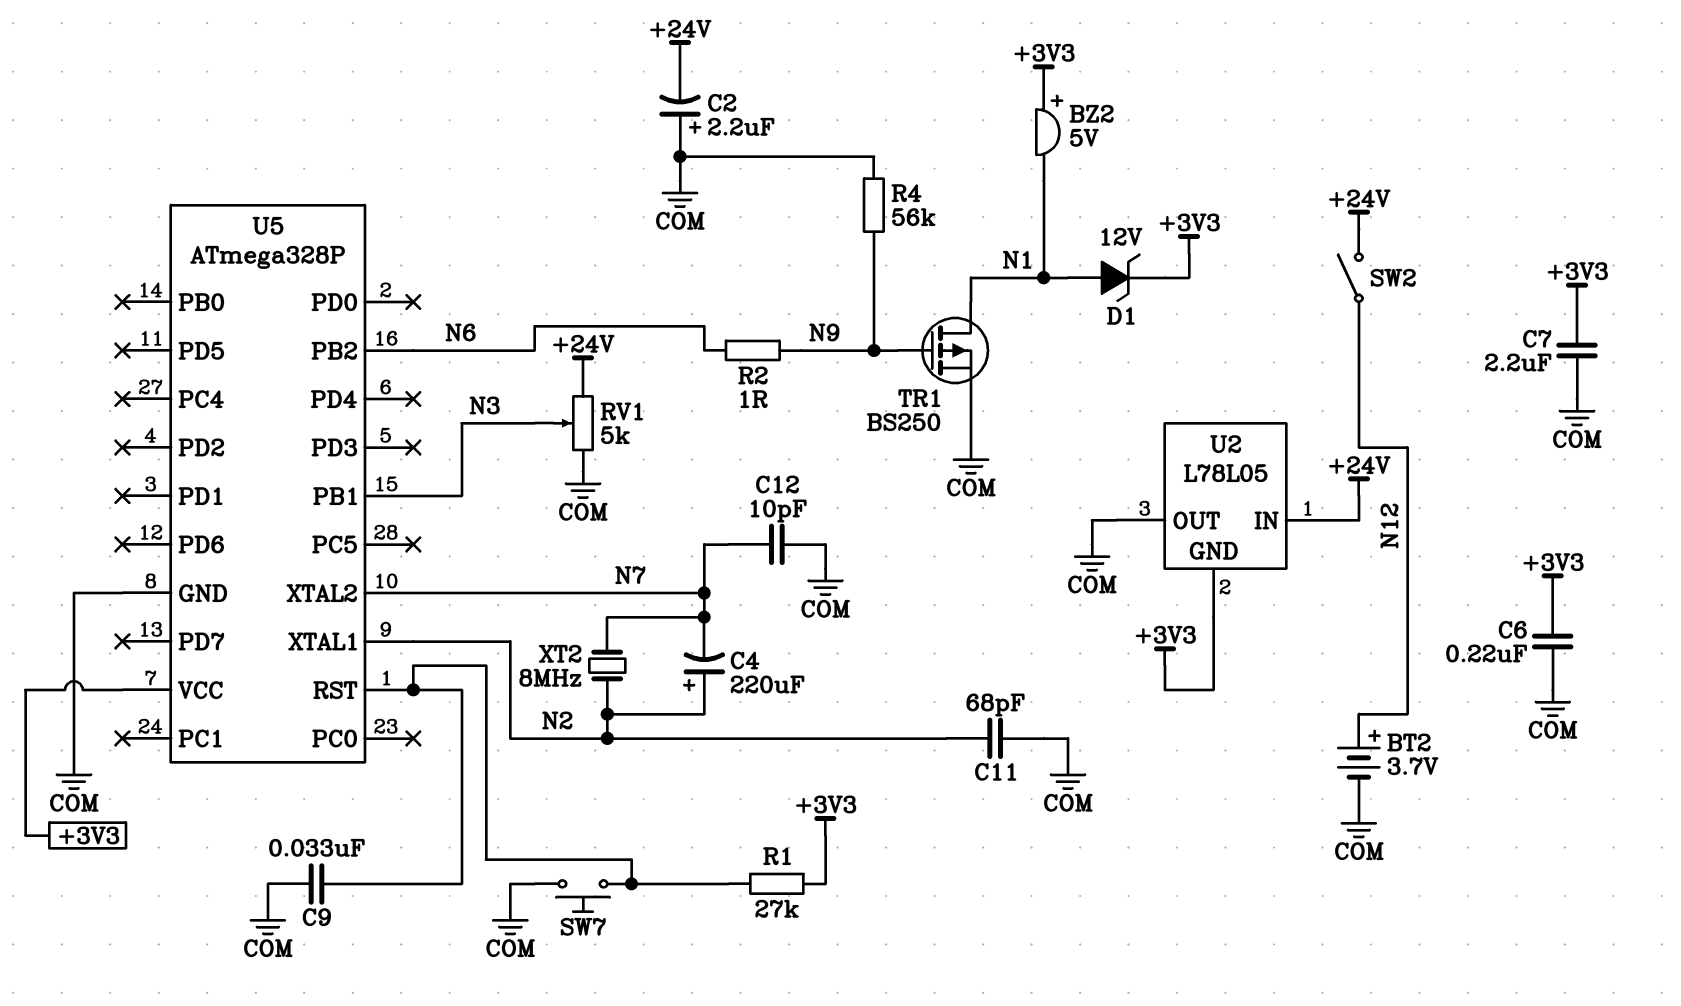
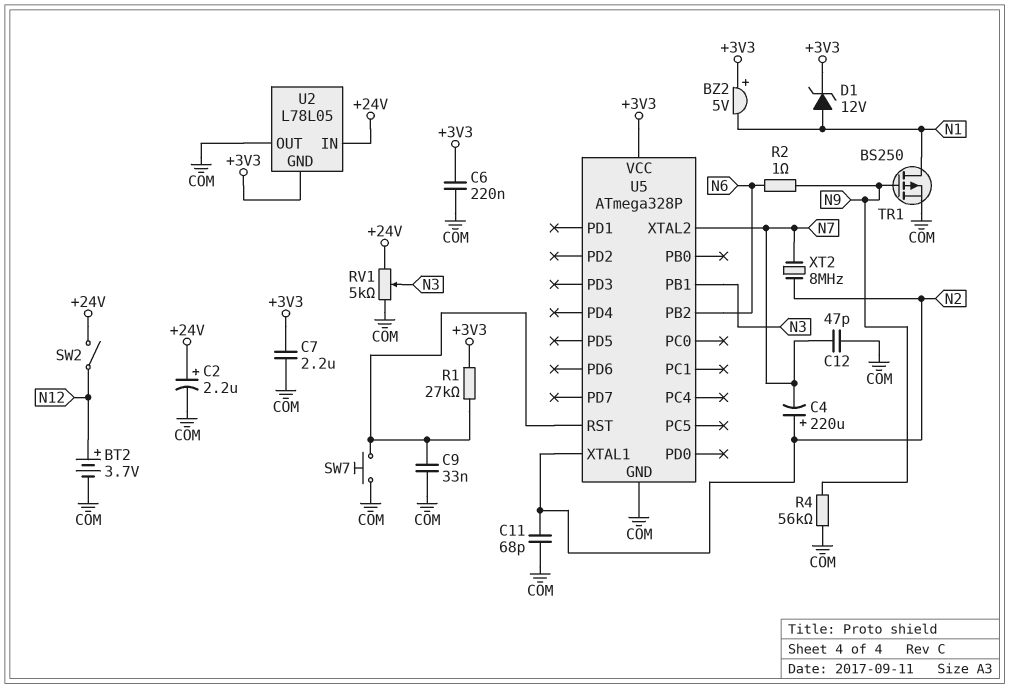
C2: 2.2uF (plus COM, minus +24V) -> 2.2uF (plus +24V, minus COM)
C12: 10pF (COM, N7) -> 47pF (COM, N7)

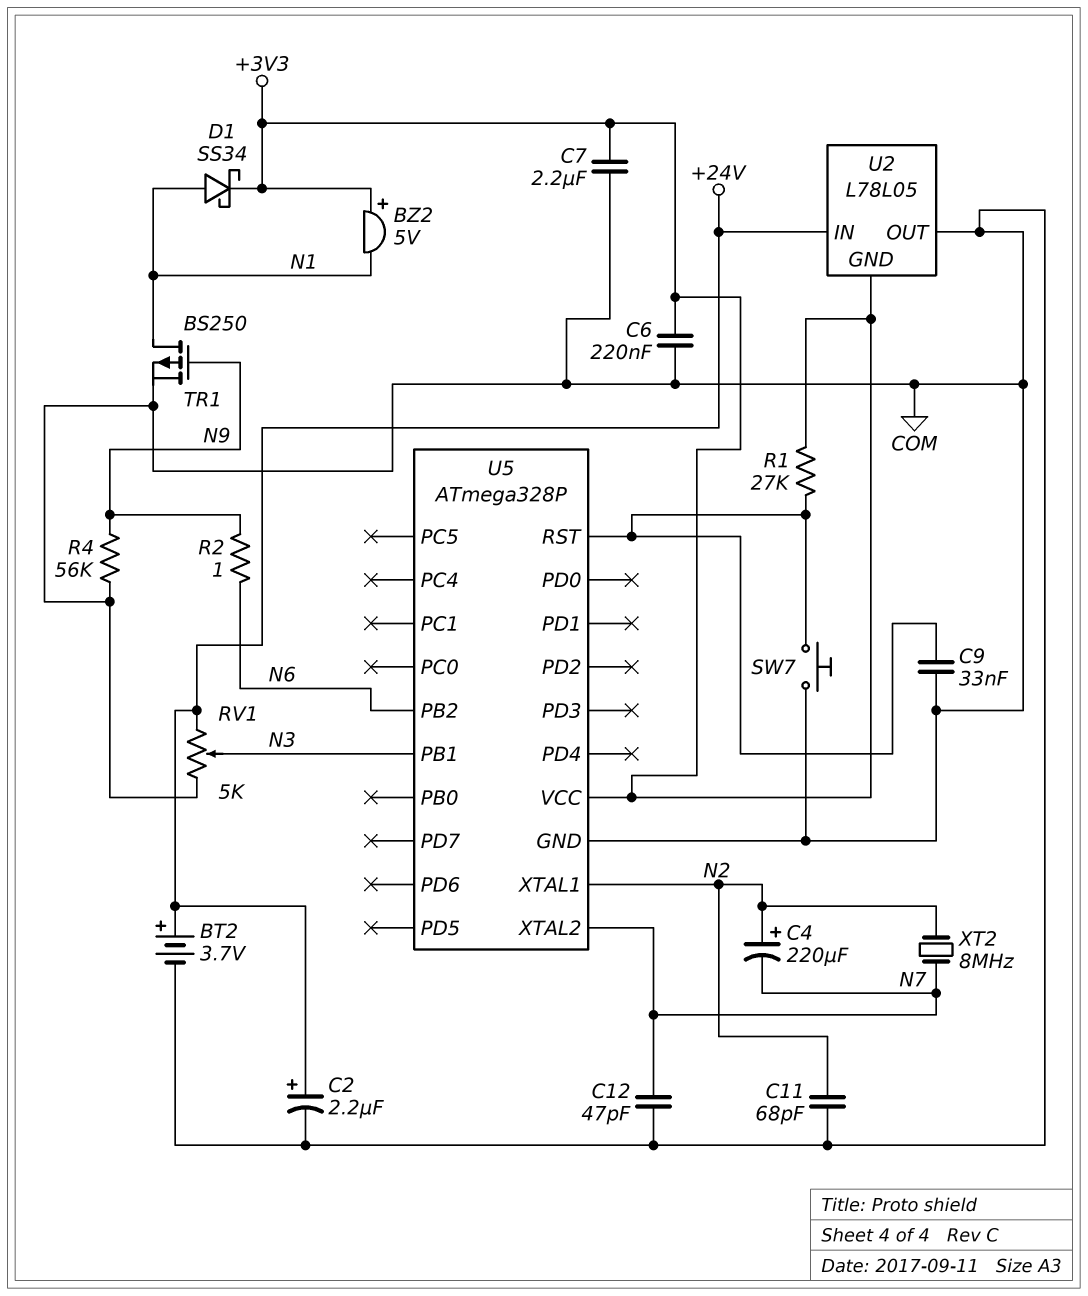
BT2: 3.7V (plus N12, minus COM) -> 3.7V (plus +24V, minus COM)
D1: zener 12V (A N1, K +3V3) -> schottky SS34 (A N1, K +3V3)
SW2: switch (+24V, N12) -> none

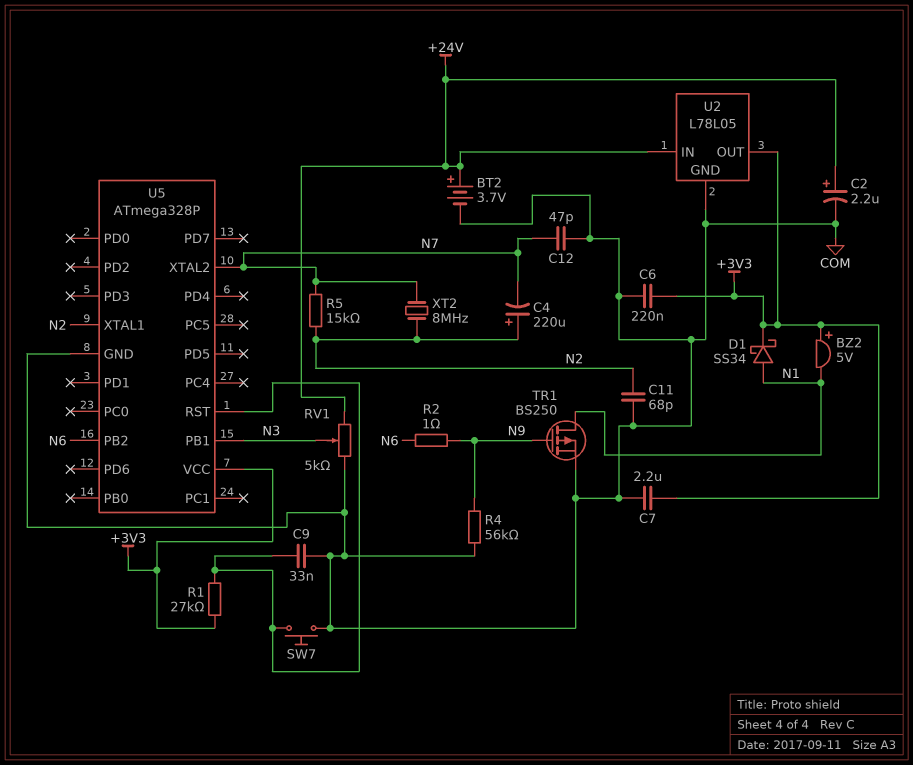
R5: none -> 15k (N2, N7)
U2 pin GND: +3V3 -> COM
U2 pin OUT: COM -> +3V3

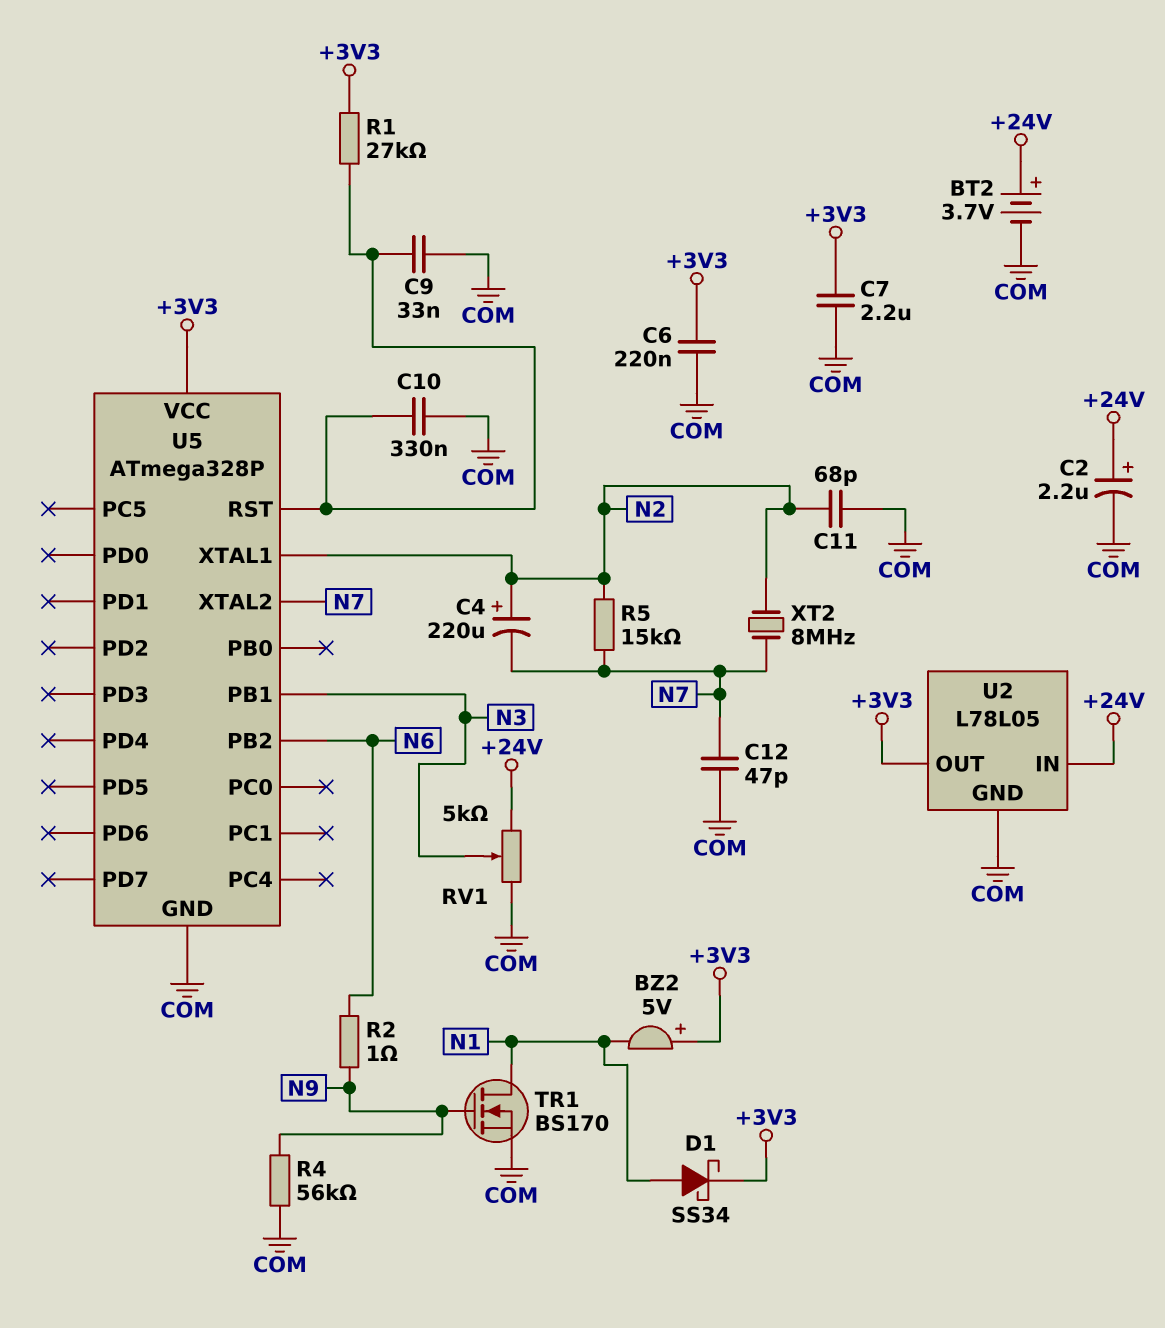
C10: none -> 330nF (COM, U5/RST)
SW7: button (COM, U5/RST) -> none
TR1: PMOS BS250 (G N9, D N1, S COM) -> NMOS BS170 (G N9, D N1, S COM)

